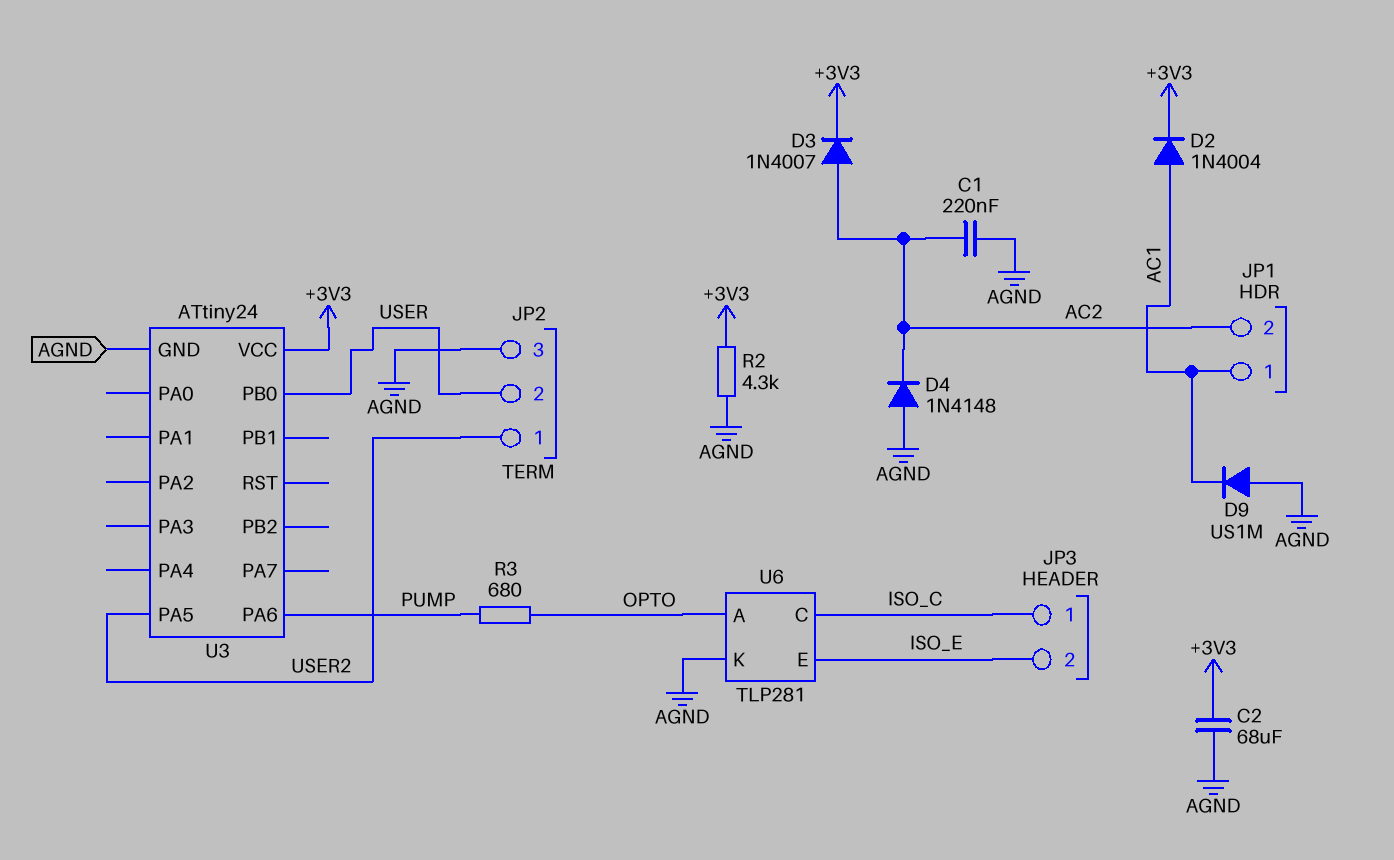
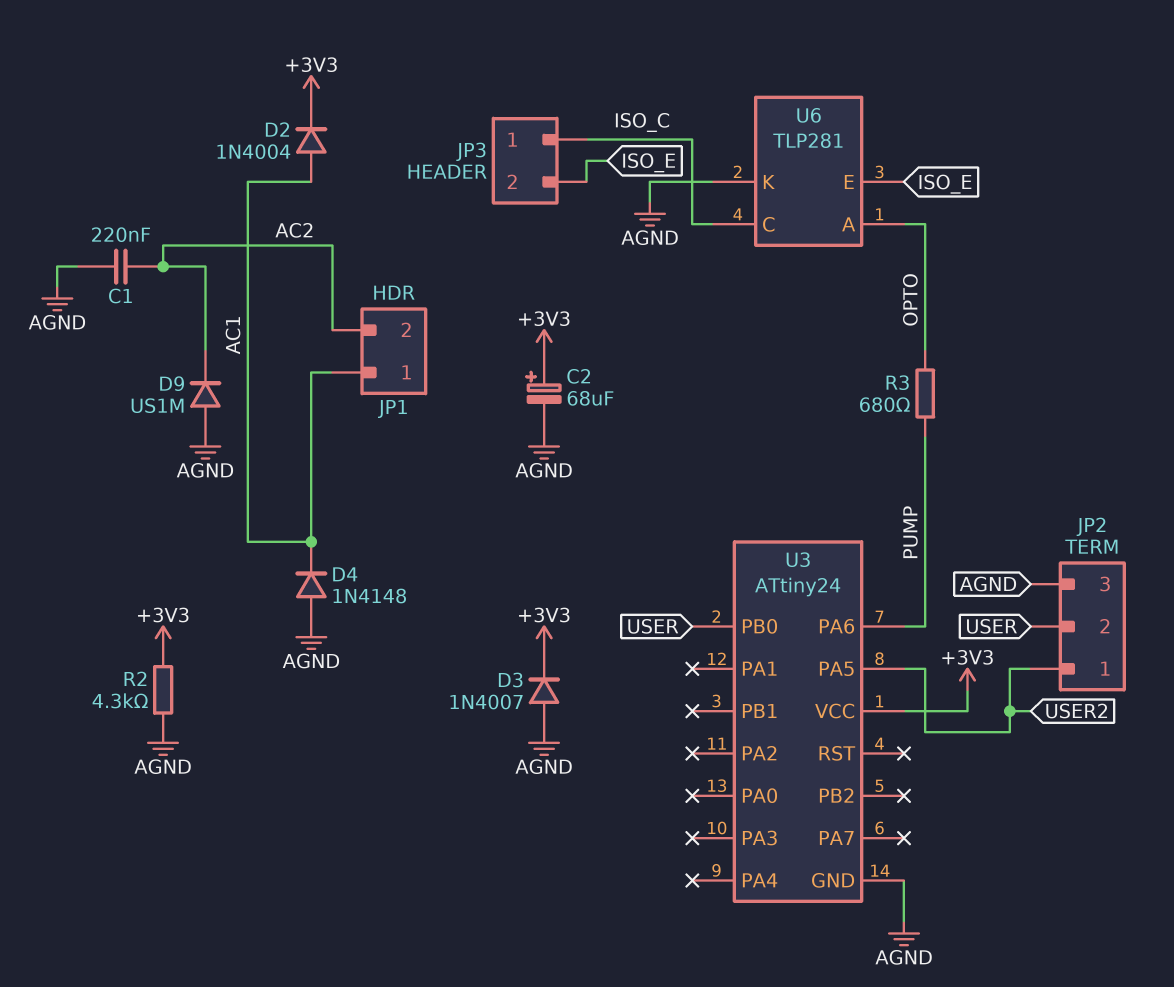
C2: 68uF (+3V3, AGND) -> 68uF (plus +3V3, minus AGND)
D3: diode 1N4007 (A AC2, K +3V3) -> diode 1N4007 (A AGND, K +3V3)
D4: diode 1N4148 (A AGND, K AC2) -> diode 1N4148 (A AGND, K AC1)
D9: diode US1M (A AGND, K AC1) -> diode US1M (A AGND, K AC2)

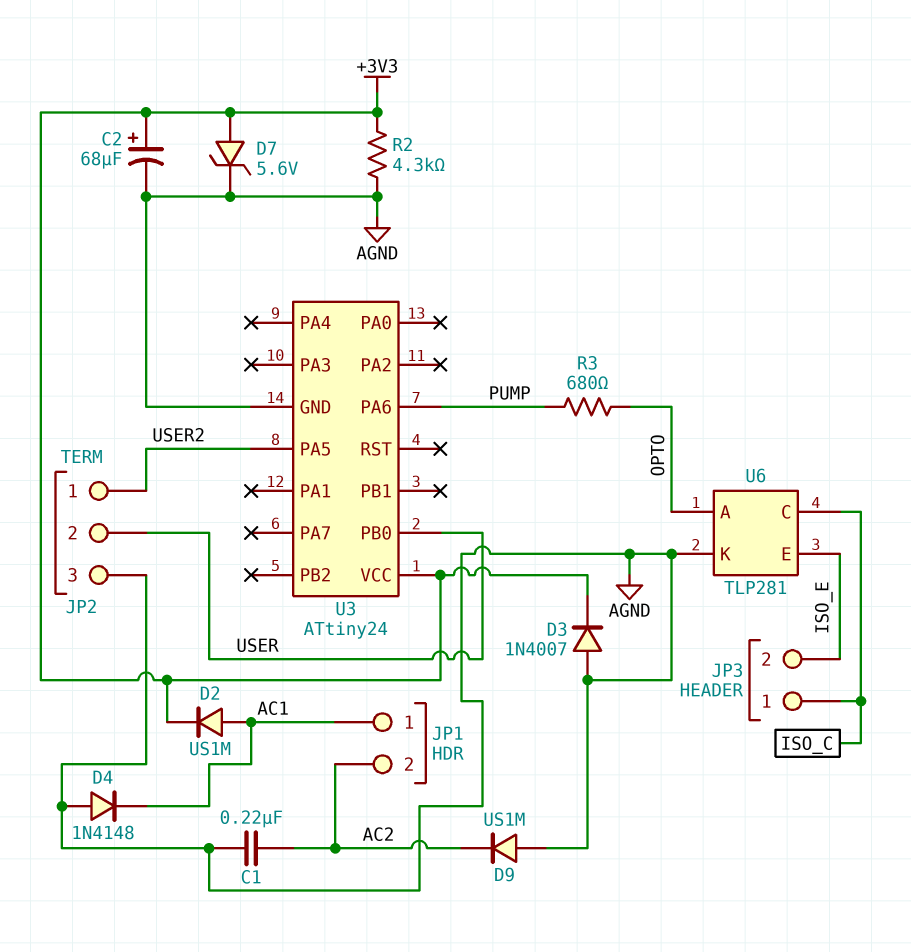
D2: diode 1N4004 (A AC1, K +3V3) -> diode US1M (A AC1, K +3V3)
D7: none -> zener 5.6V (A +3V3, K AGND)

